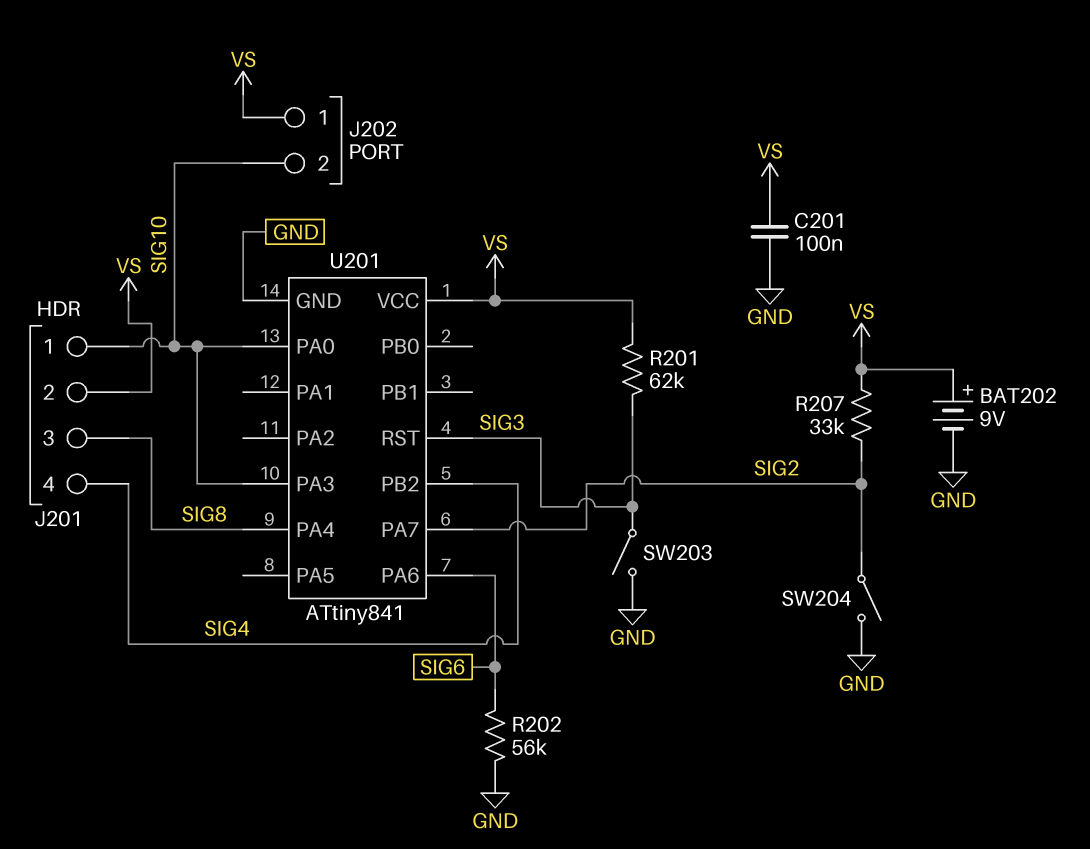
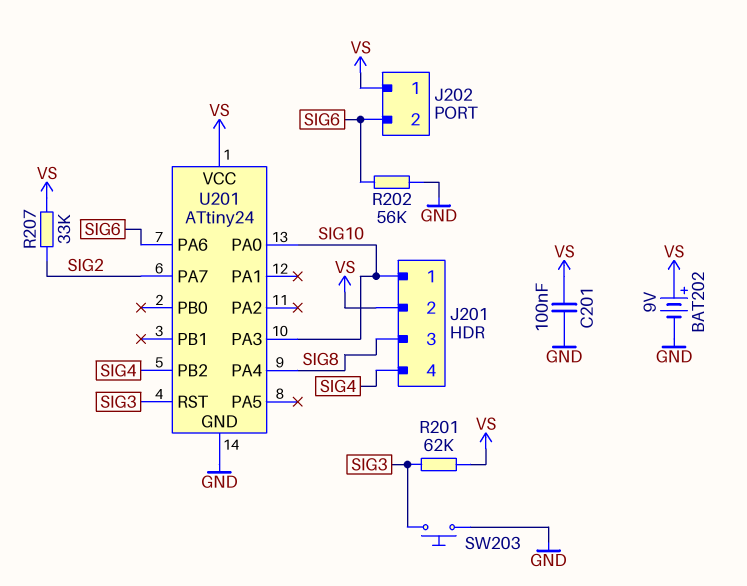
J202 pin 2: SIG10 -> SIG6
SW203: switch (GND, SIG3) -> button (GND, SIG3)
SW204: switch (GND, SIG2) -> none
U201: ATtiny841 -> ATtiny24

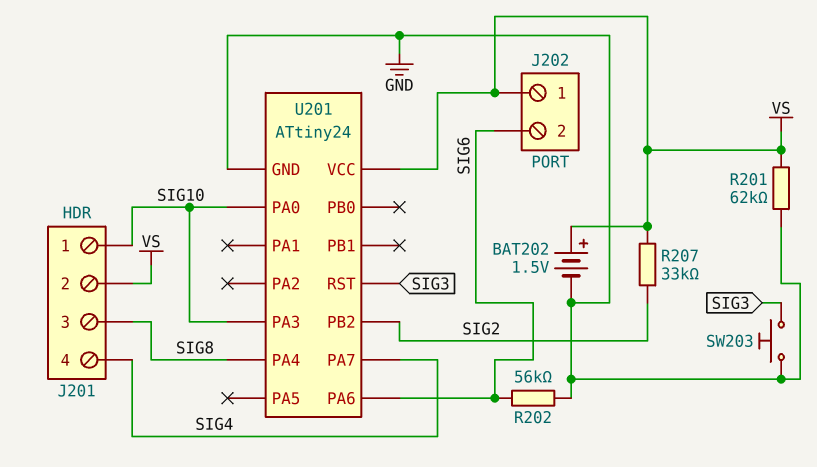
BAT202: 9V (plus VS, minus GND) -> 1.5V (plus VS, minus GND)
C201: 100nF (GND, VS) -> none
R201: 62k (SIG3, VS) -> 62k (GND, VS)
U201 pin PA7: SIG2 -> SIG4
U201 pin PB2: SIG4 -> SIG2

